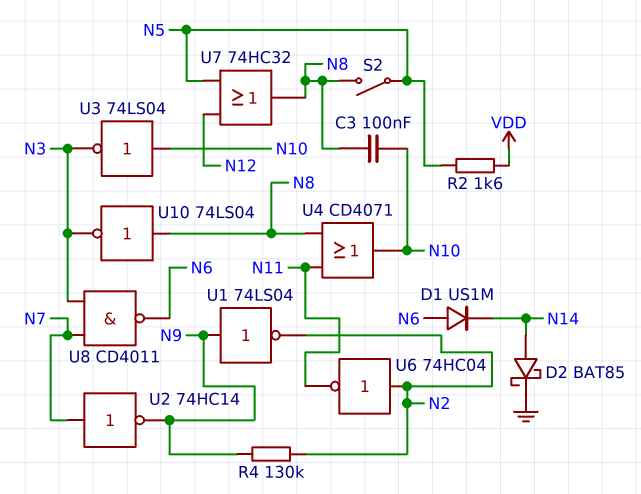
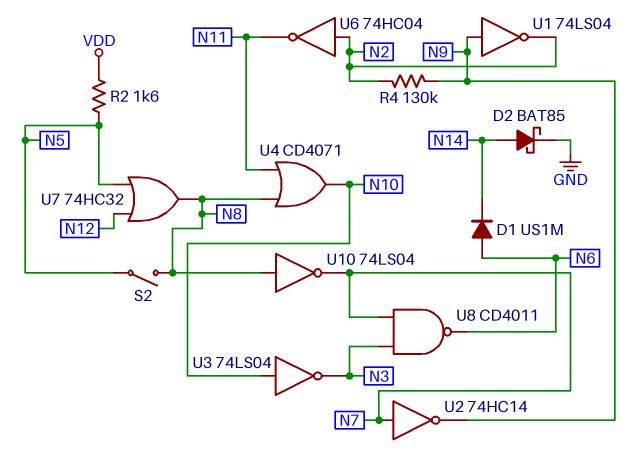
C3: 100nF (N8, N10) -> none
U10: NOT 74LS04 (in N8, out N3) -> NOT 74LS04 (in N8, out N7)

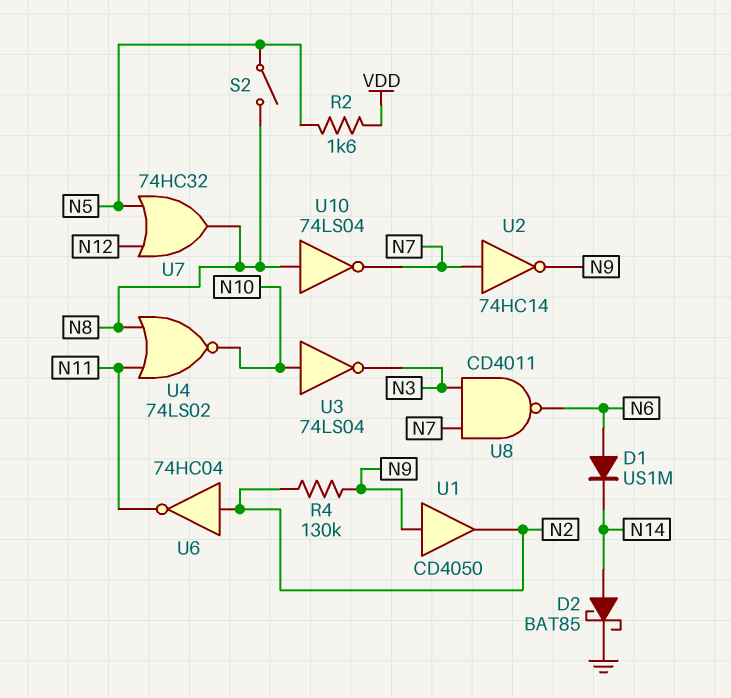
U1: NOT 74LS04 (in N9, out N2) -> buffer CD4050 (in N9, out N2)
U4: OR CD4071 (in N8, in N11, out N10) -> NOR 74LS02 (in N8, in N11, out N10)

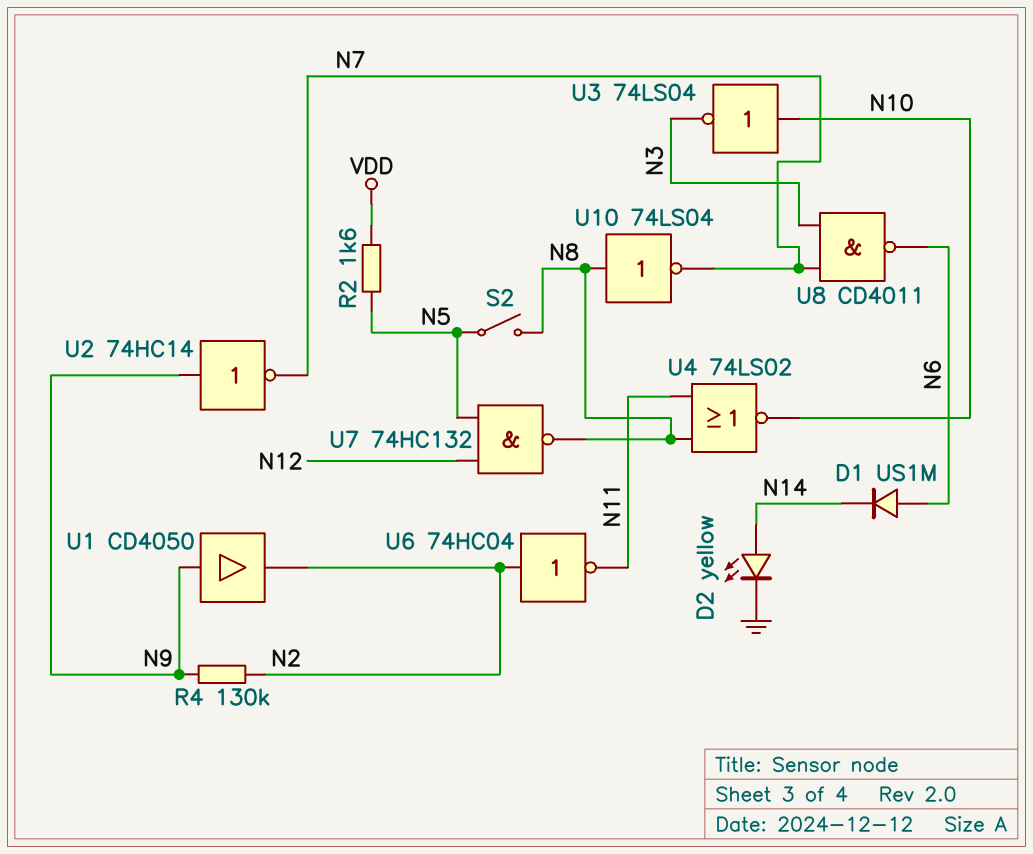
D2: schottky BAT85 (A N14, K GND) -> LED yellow (A N14, K GND)
U2: NOT 74HC14 (in N7, out N9) -> NOT 74HC14 (in N9, out N7)
U7: OR 74HC32 (in N5, in N12, out N8) -> NAND 74HC132 (in N5, in N12, out N8)

